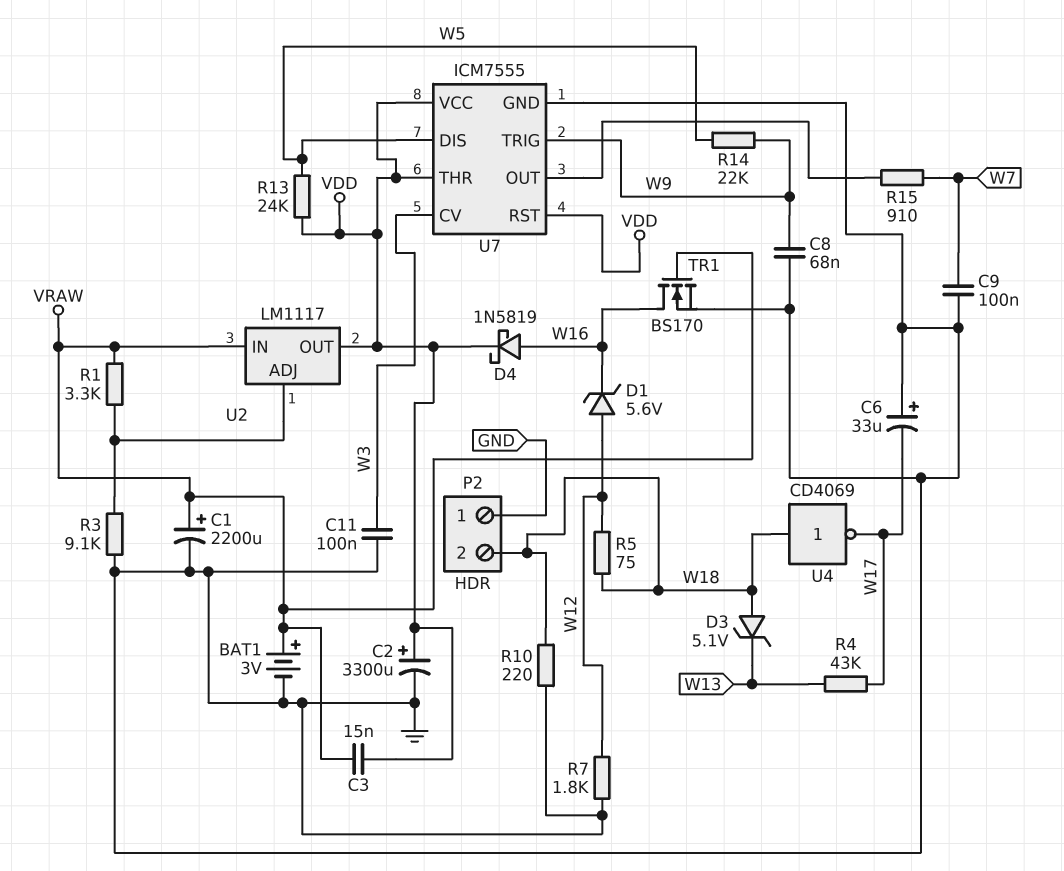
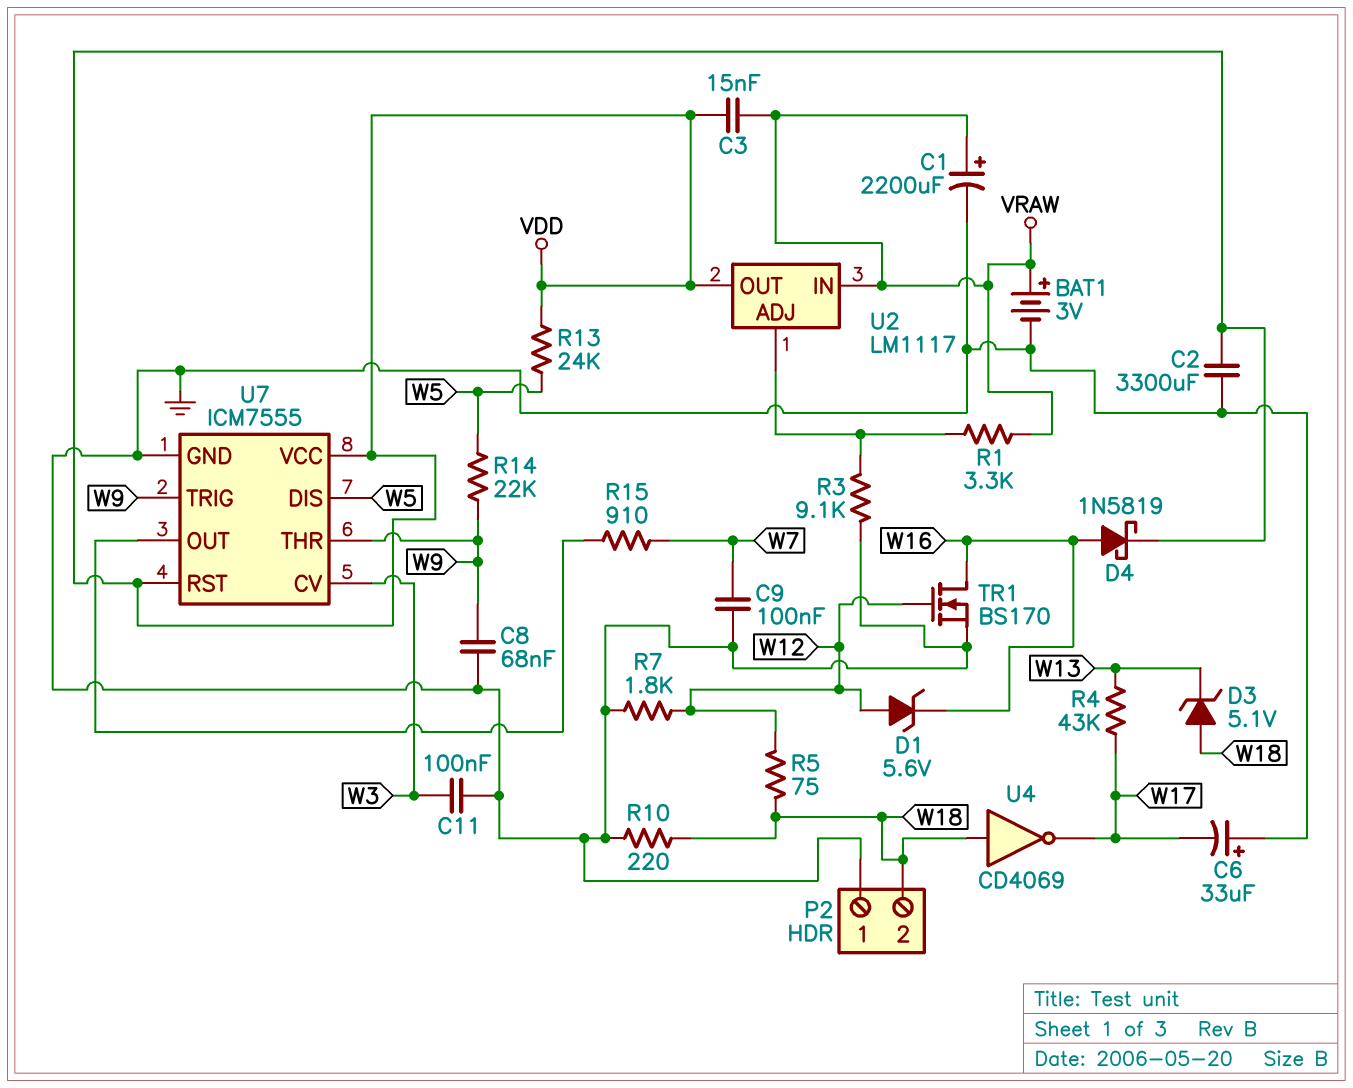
C2: 3300uF (plus VDD, minus GND) -> 3300uF (GND, VDD)
TR1: NMOS BS170 (G VRAW, D W16, S GND) -> NMOS BS170 (G W12, D W16, S GND)
U7 pin THR: VDD -> W9

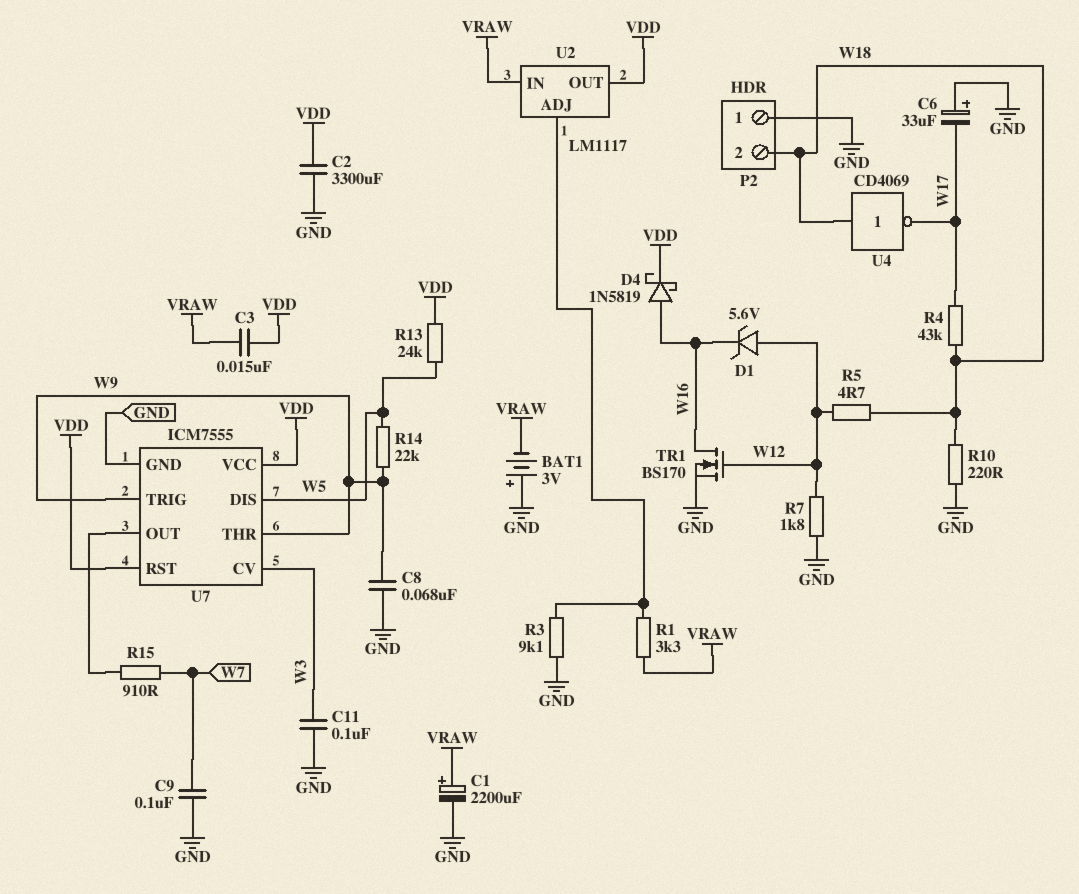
BAT1: 3V (plus VRAW, minus GND) -> 3V (plus GND, minus VRAW)
D3: zener 5.1V (A W18, K W13) -> none
R4: 43k (W13, W17) -> 43k (W17, W18)
R5: 75 (W12, W18) -> 4.7 (W12, W18)

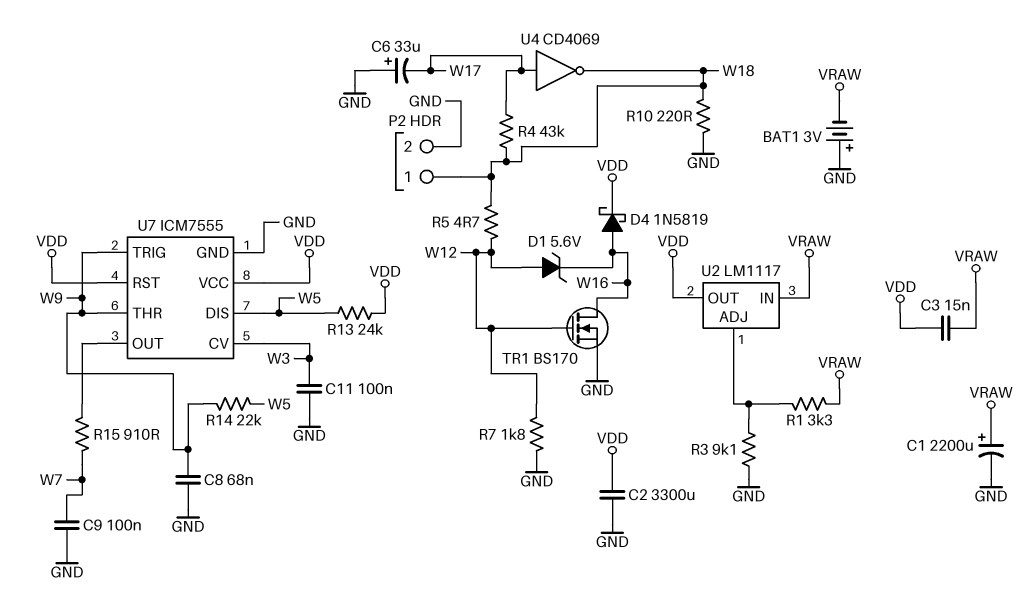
P2 pin 1: GND -> W18
P2 pin 2: W18 -> GND
U4: NOT CD4069 (in W18, out W17) -> NOT CD4069 (in W17, out W18)

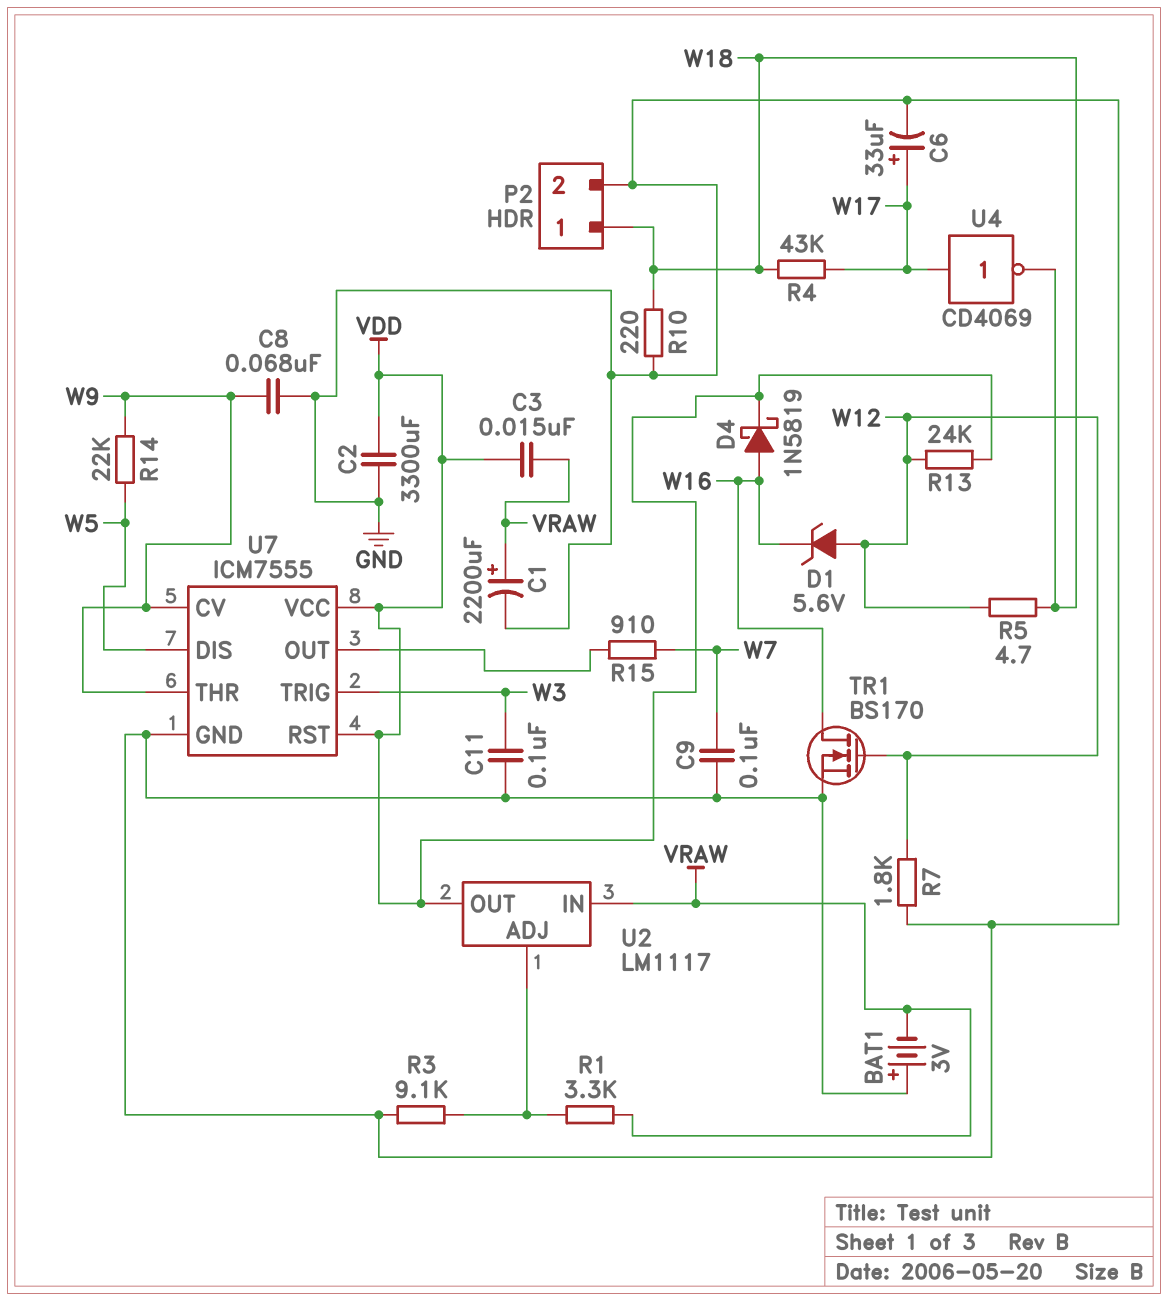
C6: 33uF (plus GND, minus W17) -> 33uF (plus W17, minus GND)
R13: 24k (VDD, W5) -> 24k (VDD, W12)
U7 pin CV: W3 -> W9
U7 pin TRIG: W9 -> W3

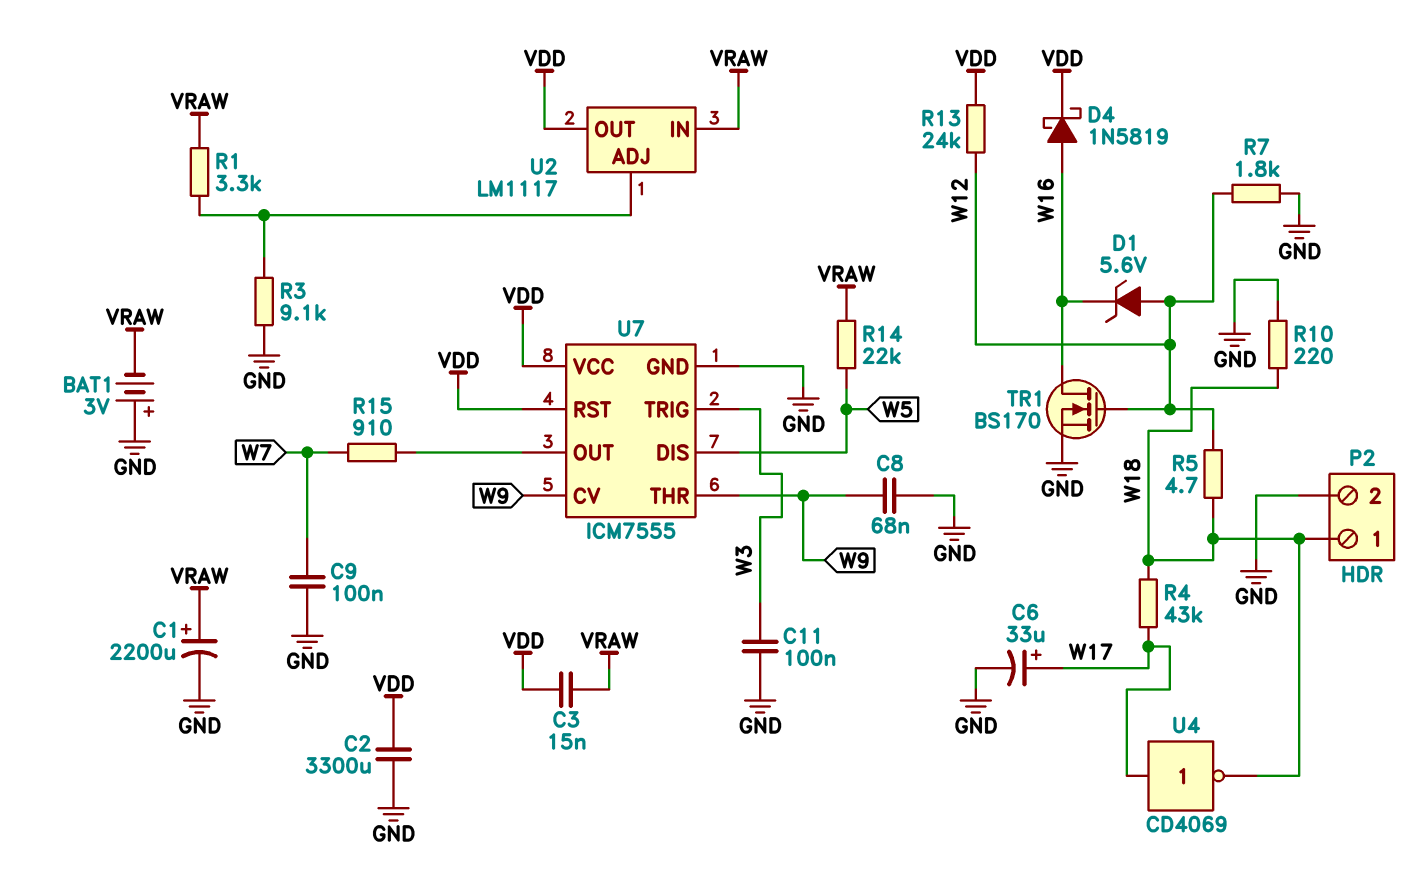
R14: 22k (W5, W9) -> 22k (VRAW, W5)

